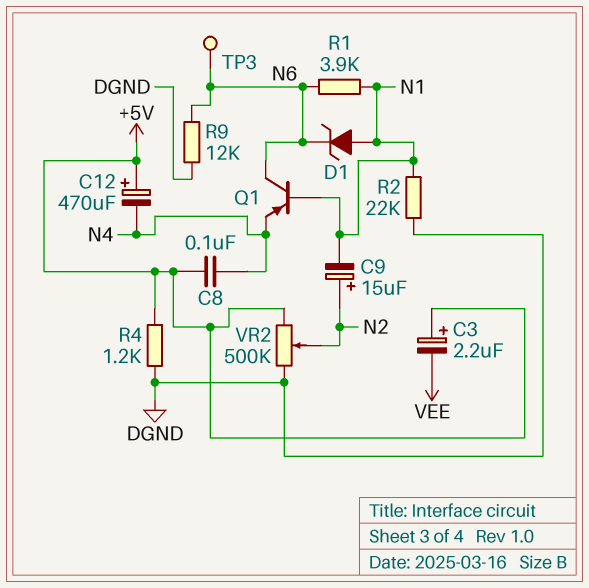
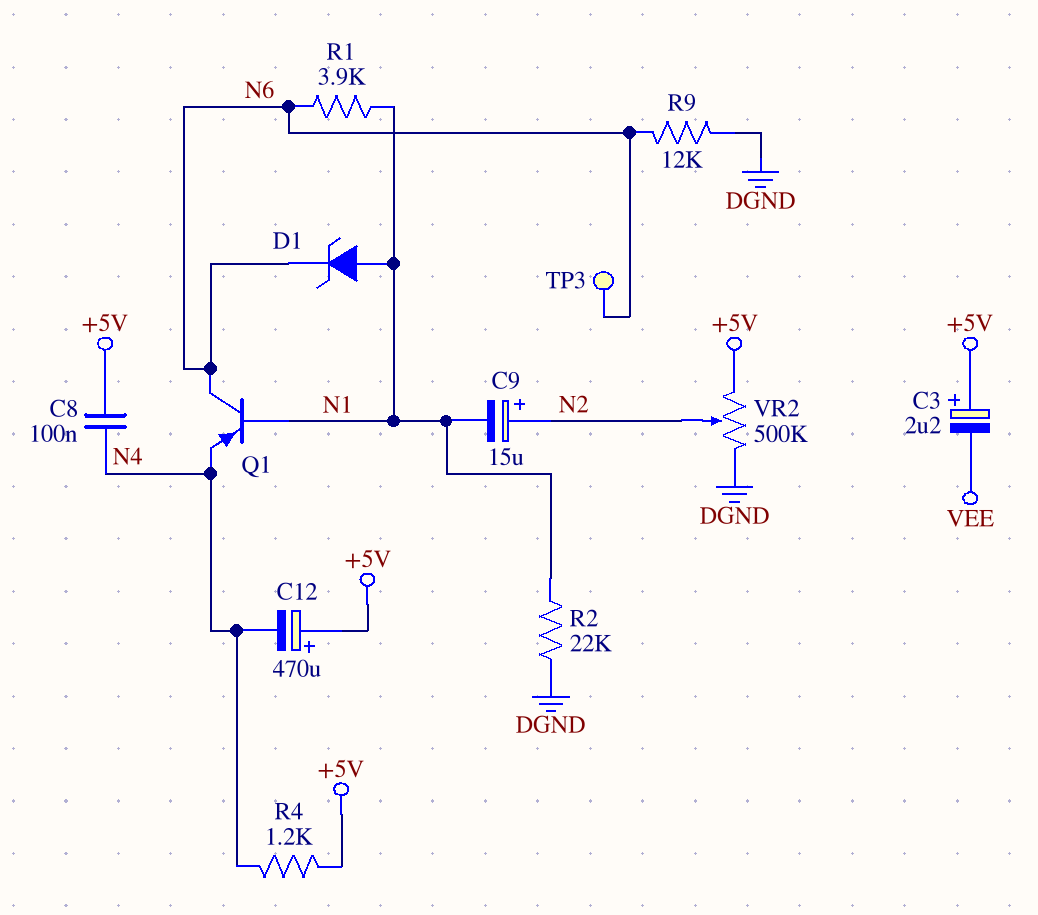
R4: 1.2k (+5V, DGND) -> 1.2k (+5V, N4)

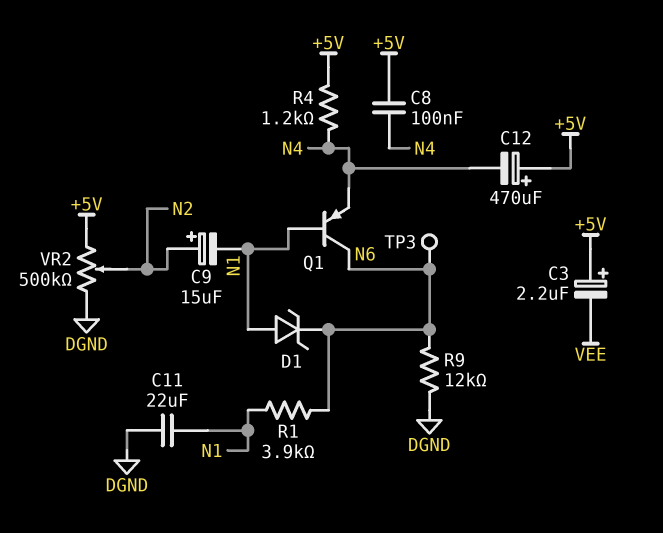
C11: none -> 22uF (DGND, N1)
R2: 22k (DGND, N1) -> none

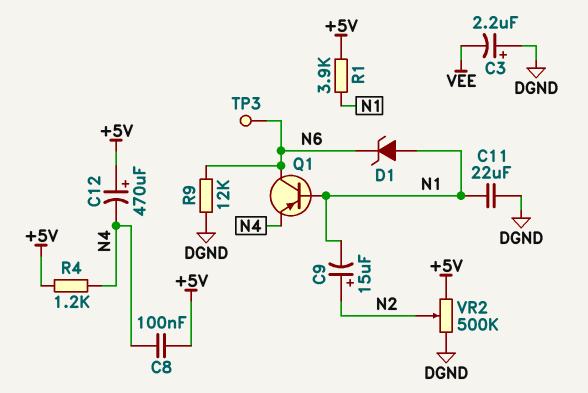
C3: 2.2uF (plus +5V, minus VEE) -> 2.2uF (plus DGND, minus VEE)
R1: 3.9k (N1, N6) -> 3.9k (+5V, N1)

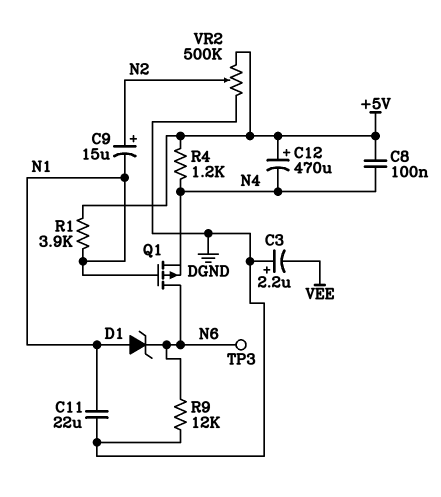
Q1: PNP (B N1, C N6, E N4) -> PMOS (G N1, D N6, S N4)

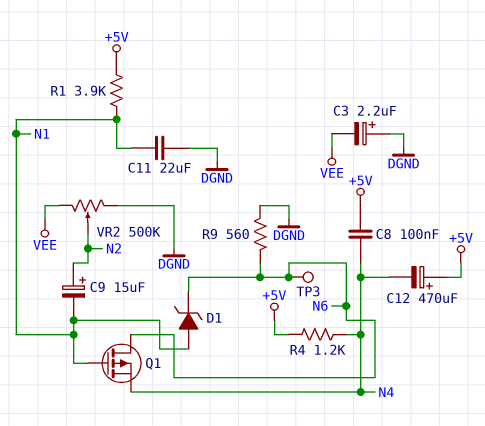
R9: 12k (DGND, N6) -> 560 (DGND, N6)
VR2: 500k (+5V, DGND, wiper N2) -> 500k (DGND, VEE, wiper N2)

